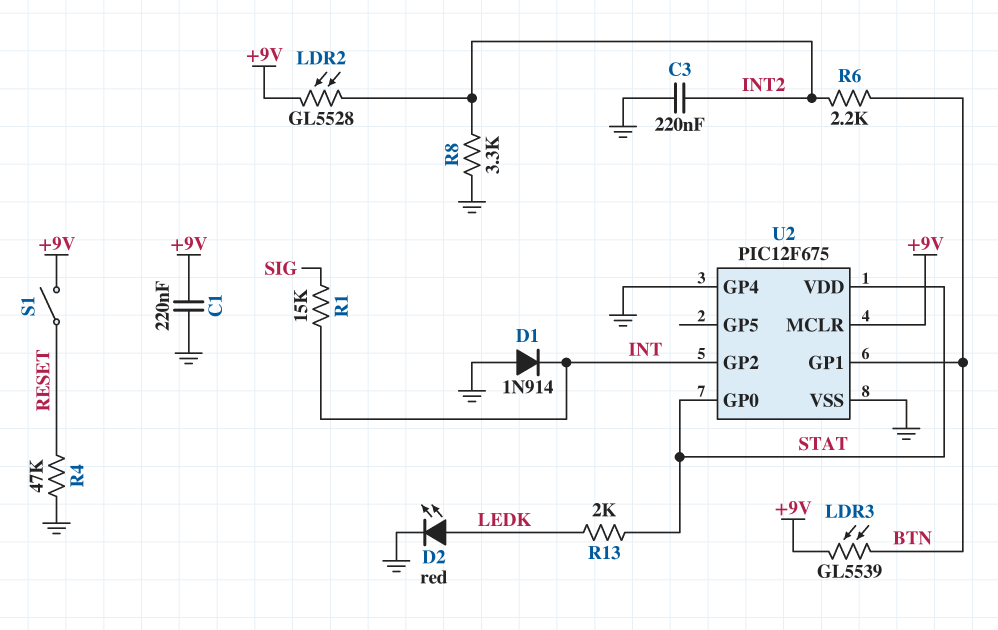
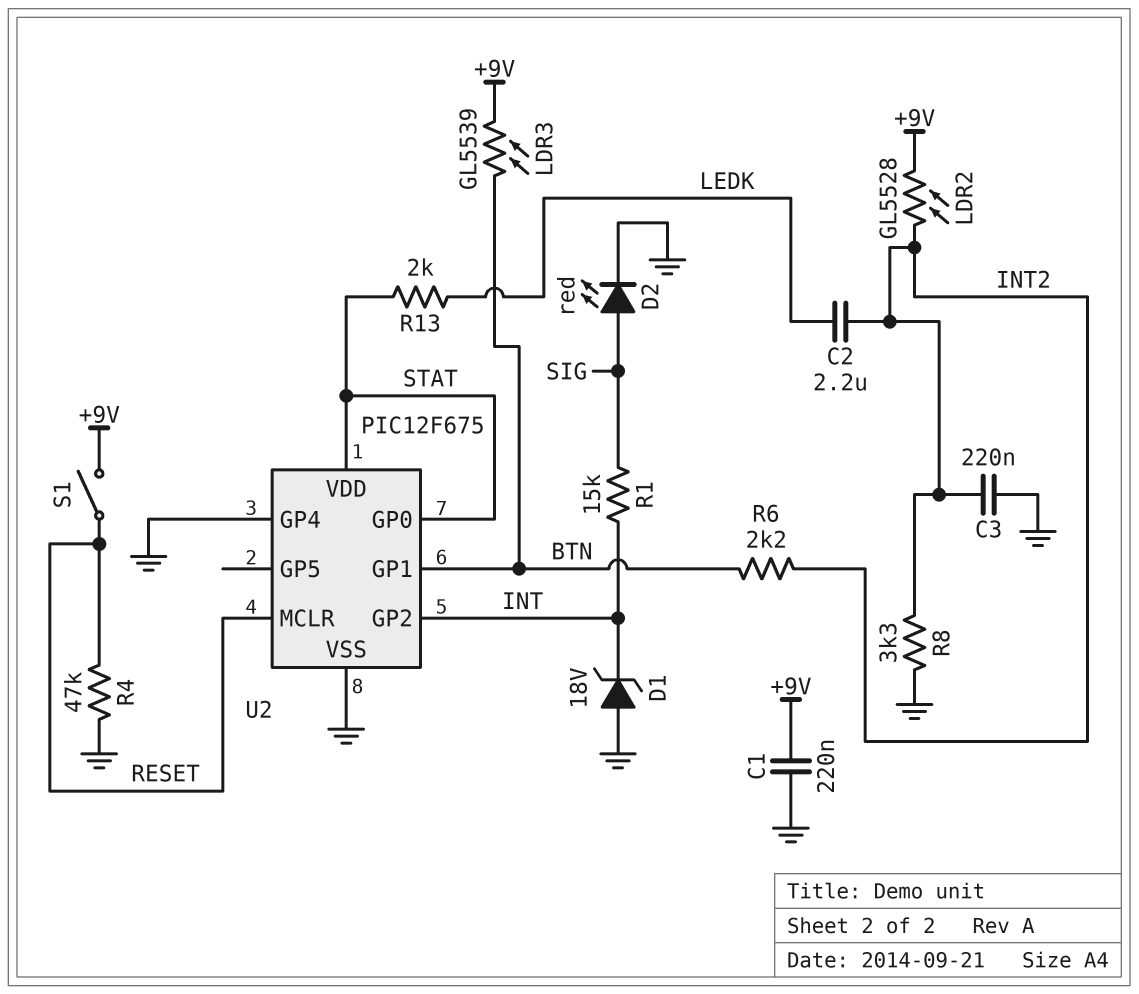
C2: none -> 2.2uF (INT2, LEDK)
D1: diode 1N914 (A GND, K INT) -> zener 18V (A GND, K INT)
D2: LED red (A LEDK, K GND) -> LED red (A SIG, K GND)
U2 pin MCLR: +9V -> RESET

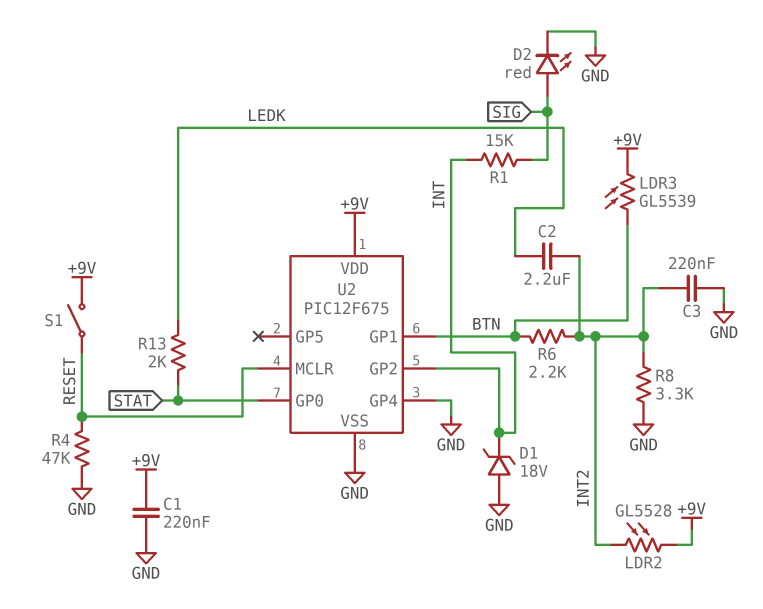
U2 pin VDD: STAT -> +9V

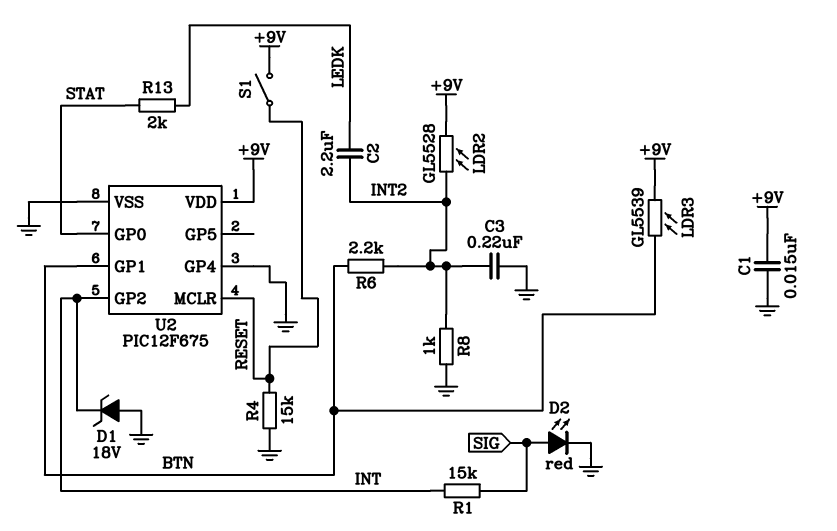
C1: 220nF (+9V, GND) -> 15nF (+9V, GND)
R4: 47k (GND, RESET) -> 15k (GND, RESET)
R8: 3.3k (GND, INT2) -> 1k (GND, INT2)

